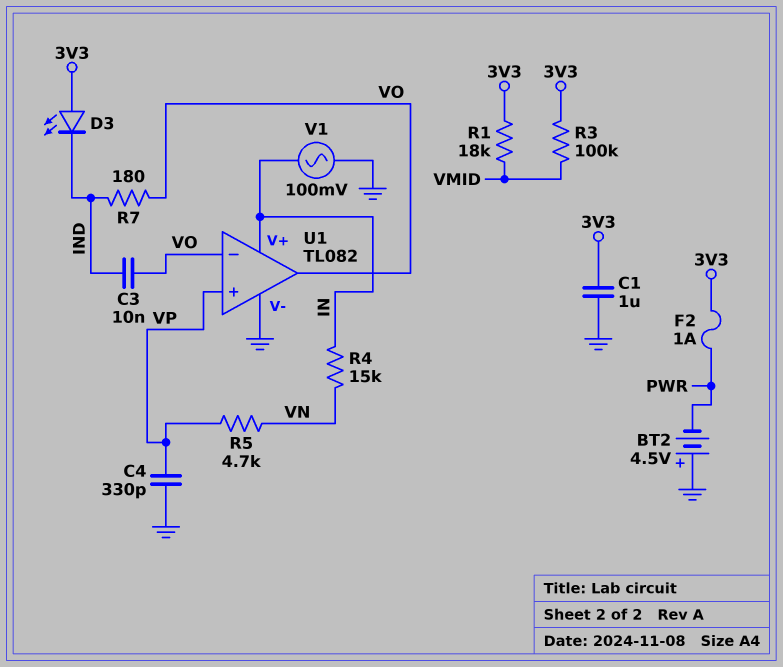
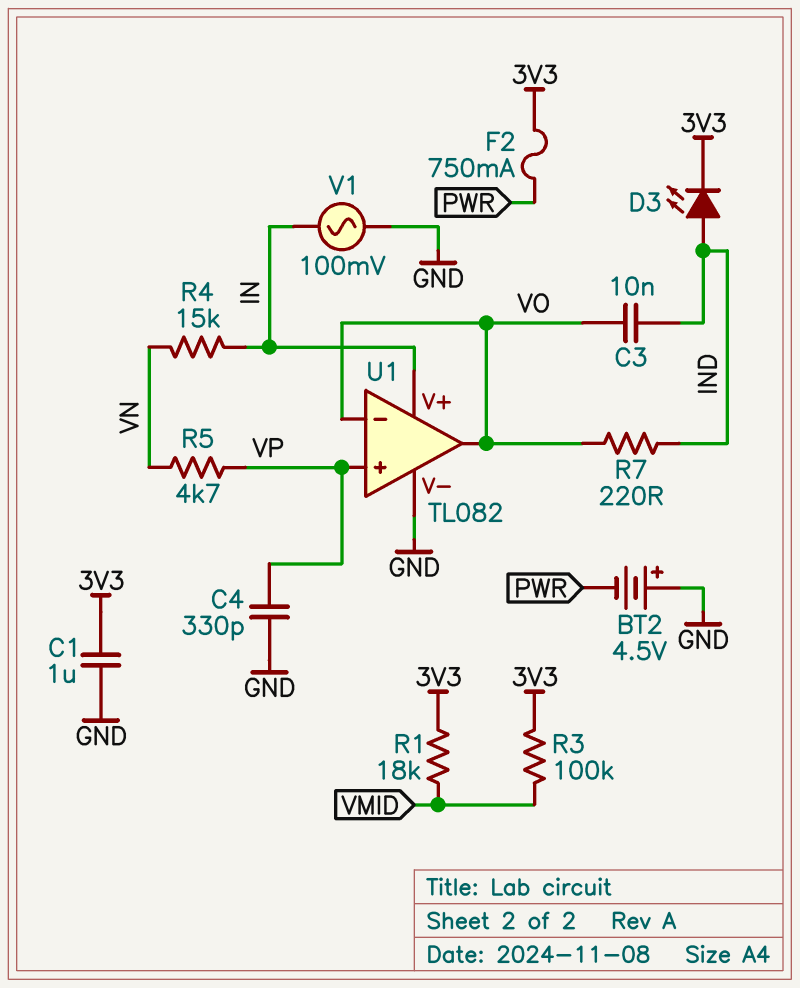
D3: LED (A 3V3, K IND) -> LED (A IND, K 3V3)
F2: 1A (3V3, PWR) -> 750mA (3V3, PWR)
R7: 180 (IND, VO) -> 220 (IND, VO)

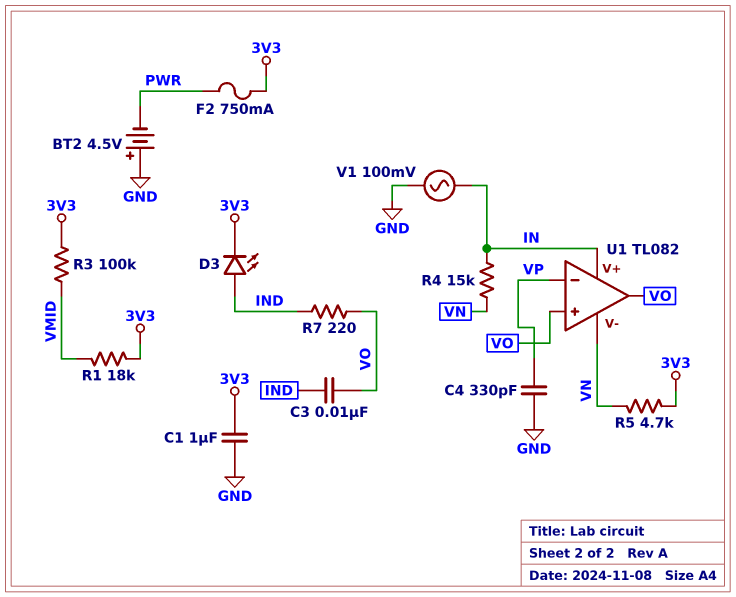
R5: 4.7k (VN, VP) -> 4.7k (3V3, VN)
U1 pin V-: GND -> VN
U1 pin in+: VP -> VO
U1 pin in-: VO -> VP

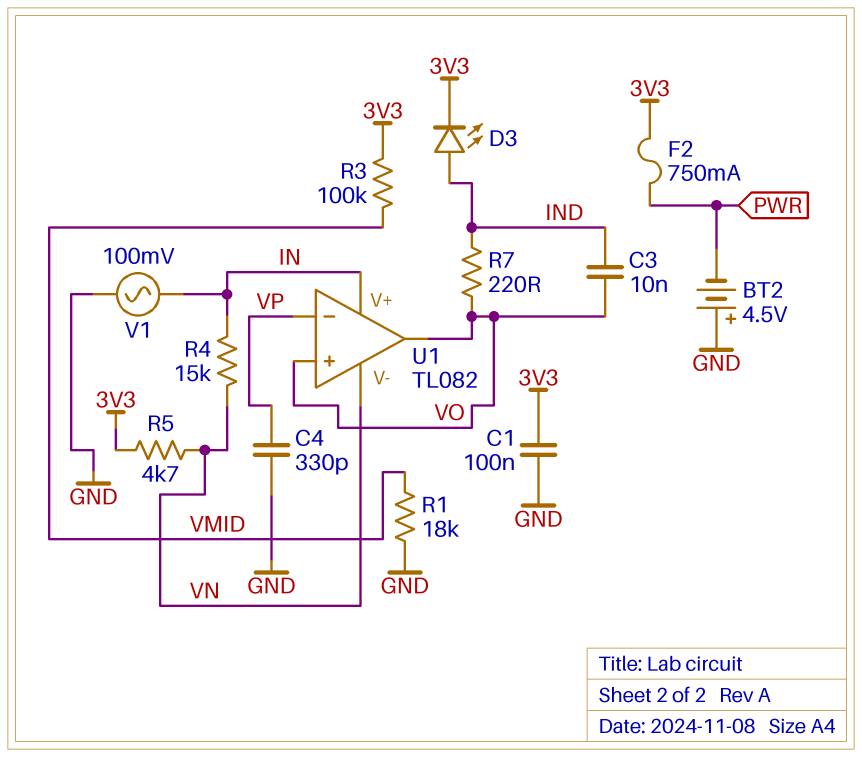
C1: 1uF (3V3, GND) -> 100nF (3V3, GND)
R1: 18k (3V3, VMID) -> 18k (GND, VMID)

